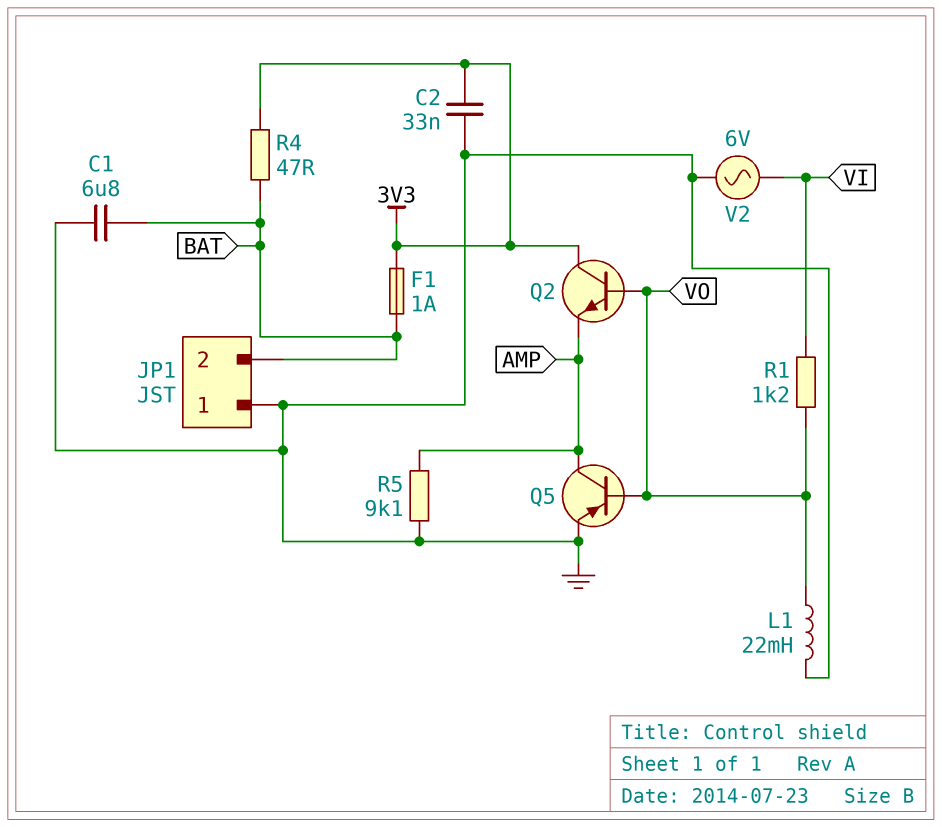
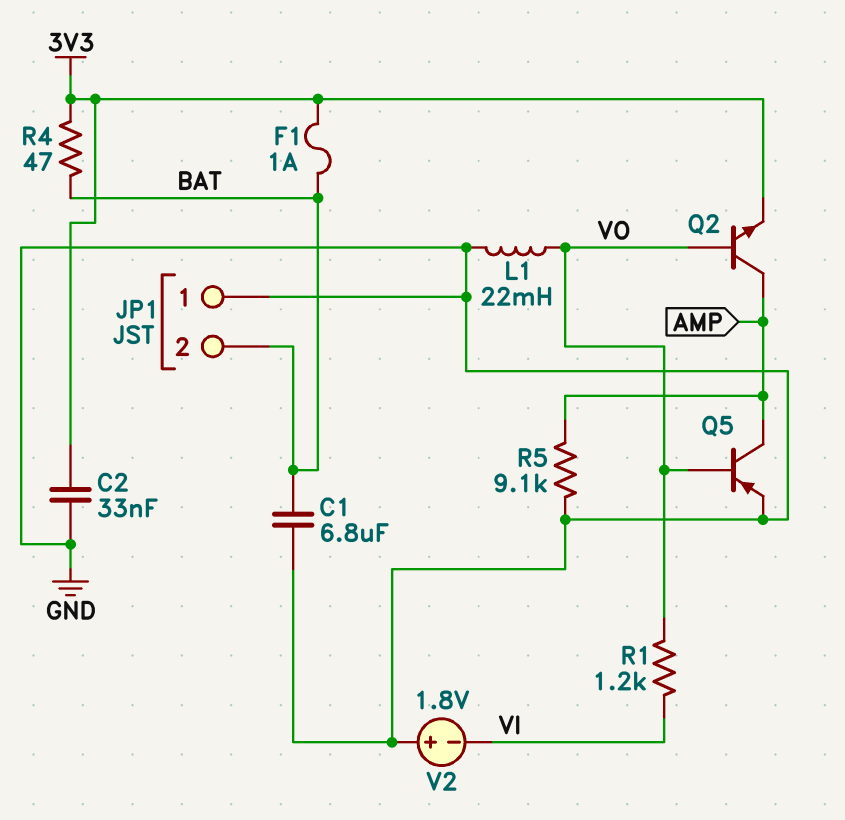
Q2: NPN (B VO, C 3V3, E AMP) -> NPN (B VO, C AMP, E 3V3)
V2: AC 6V (GND, VI) -> 1.8V (plus GND, minus VI)

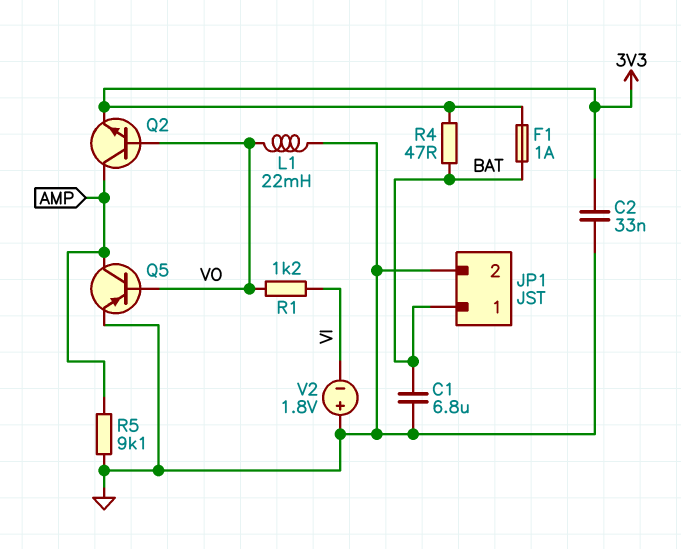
JP1 pin 1: GND -> BAT
JP1 pin 2: BAT -> GND

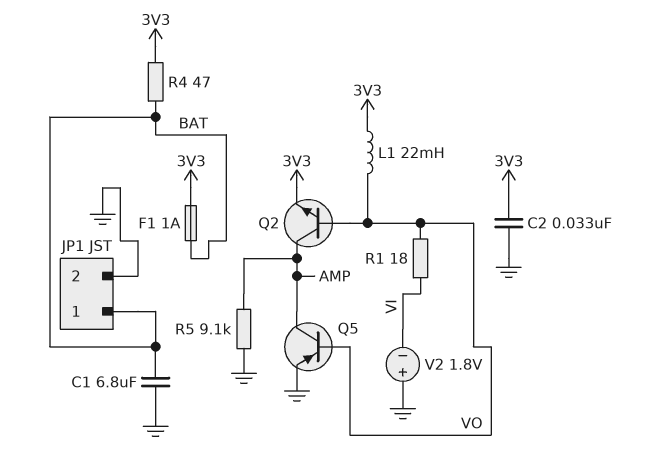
L1: 22mH (GND, VO) -> 22mH (3V3, VO)
R1: 1.2k (VI, VO) -> 18 (VI, VO)

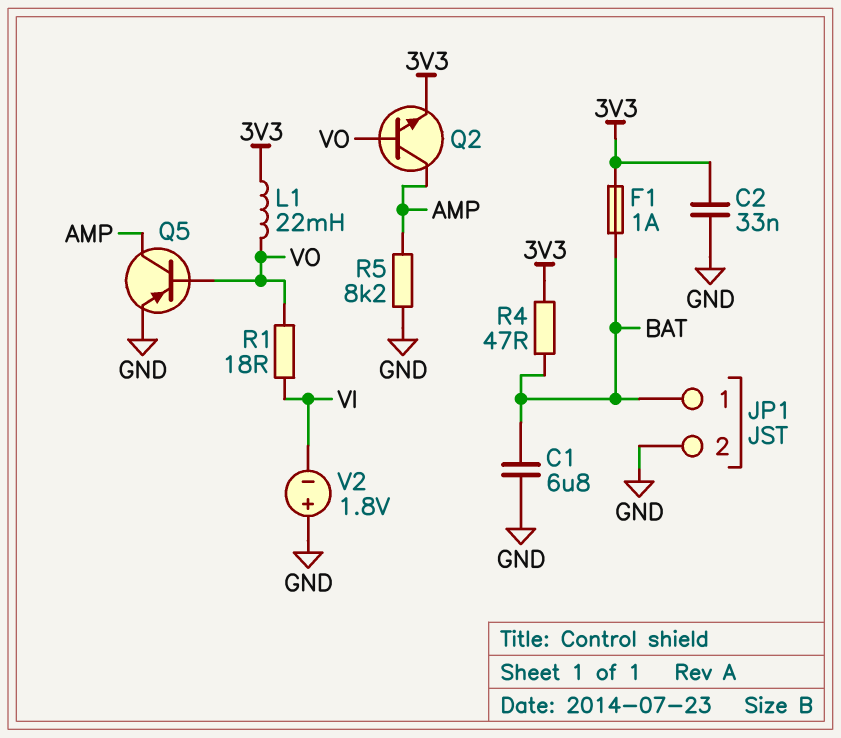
R5: 9.1k (AMP, GND) -> 8.2k (AMP, GND)

